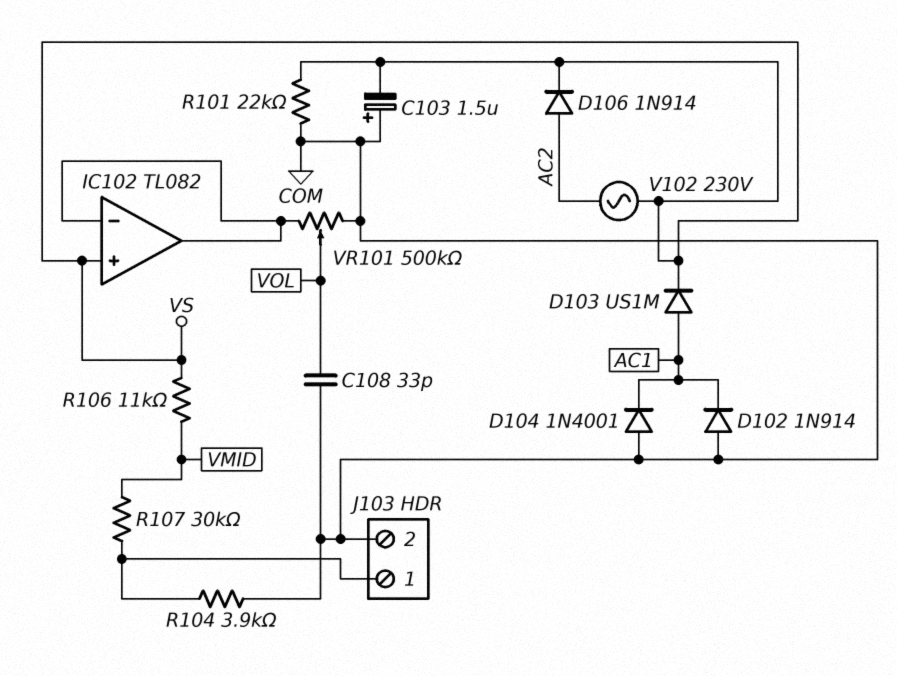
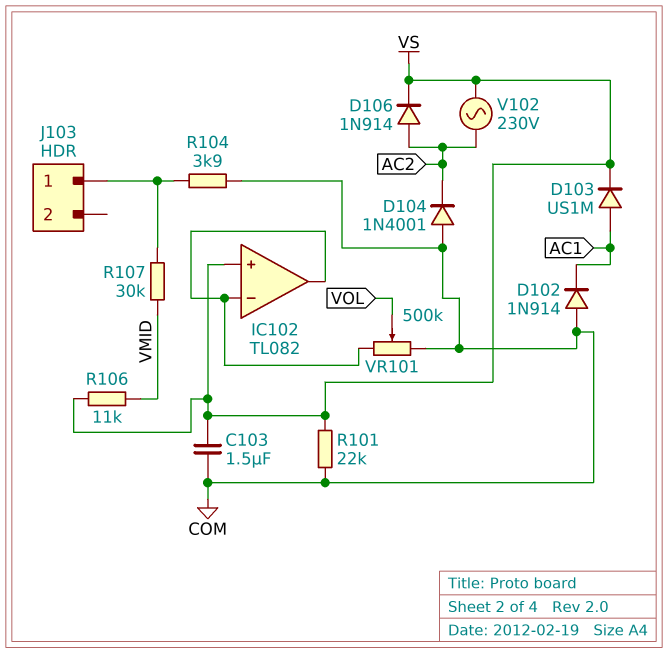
C103: 1.5uF (plus COM, minus VS) -> 1.5uF (COM, VS)
C108: 33pF (COM, VOL) -> none
D104: diode 1N4001 (A COM, K AC1) -> diode 1N4001 (A COM, K AC2)
J103 pin 2: COM -> none

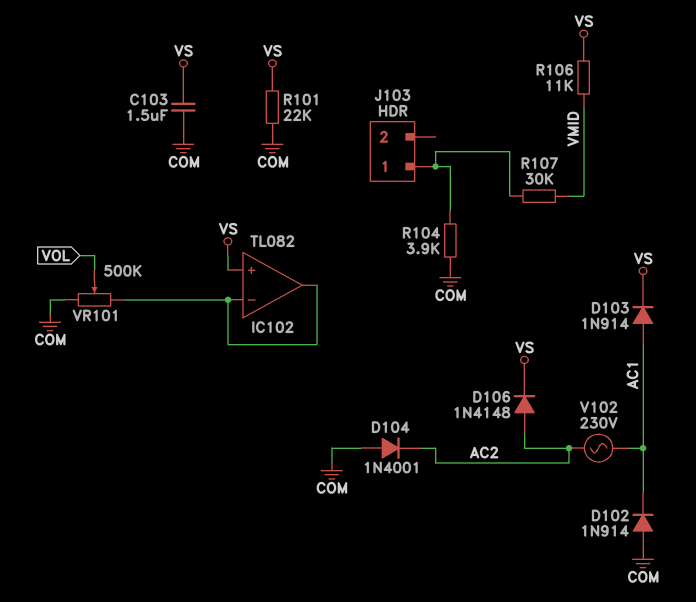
D103: diode US1M (A AC1, K VS) -> diode 1N914 (A AC1, K VS)
D106: diode 1N914 (A AC2, K VS) -> diode 1N4148 (A AC2, K VS)
V102: AC 230V (AC2, VS) -> AC 230V (AC1, AC2)

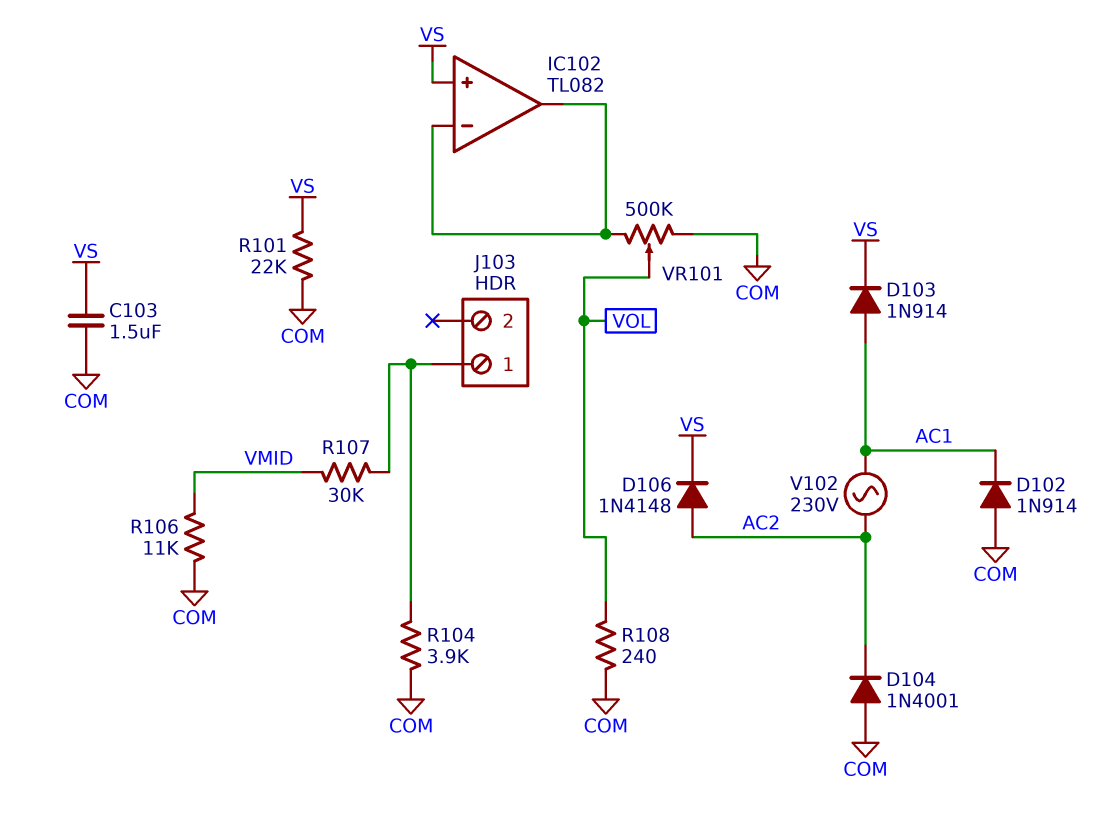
R106: 11k (VMID, VS) -> 11k (COM, VMID)
R108: none -> 240 (COM, VOL)

